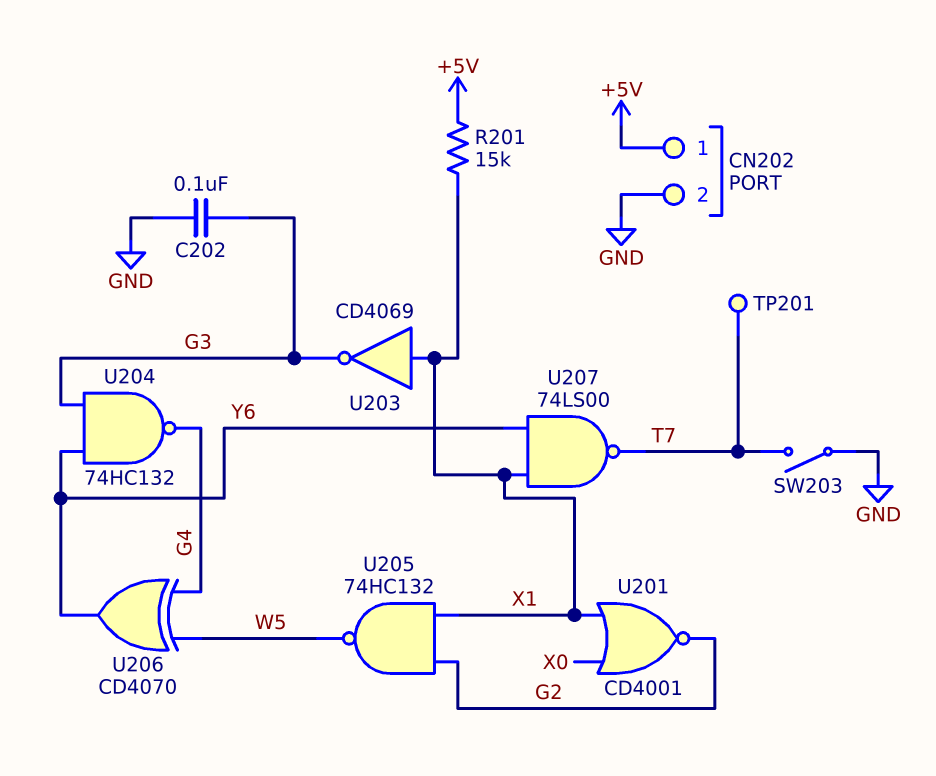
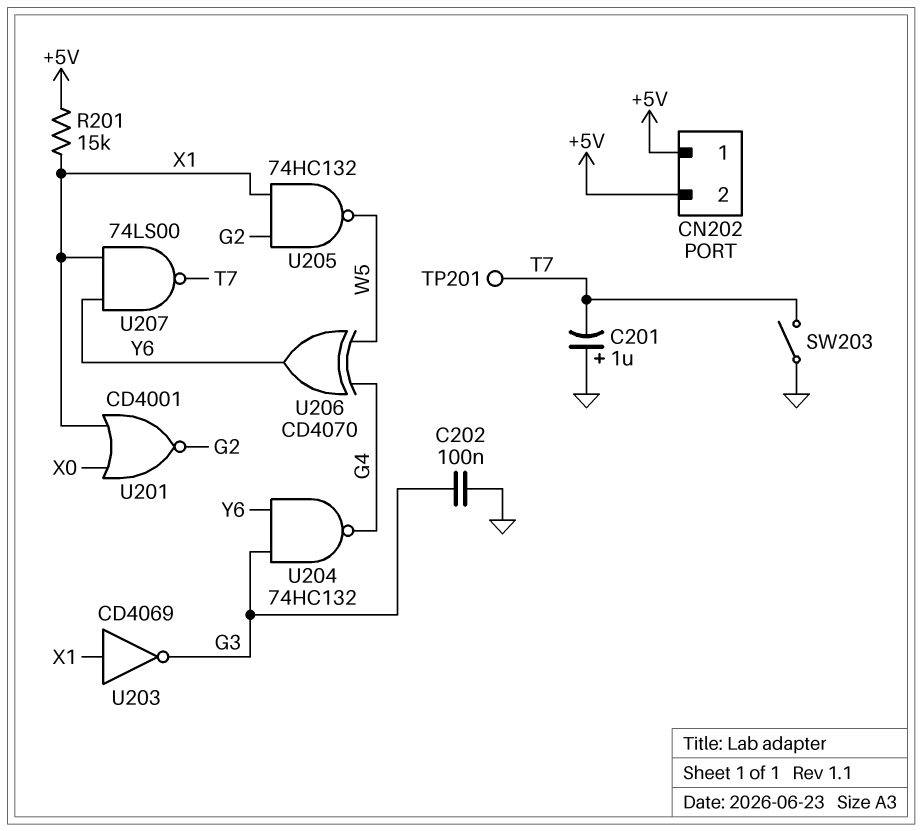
C201: none -> 1uF (plus GND, minus T7)
CN202 pin 2: GND -> +5V

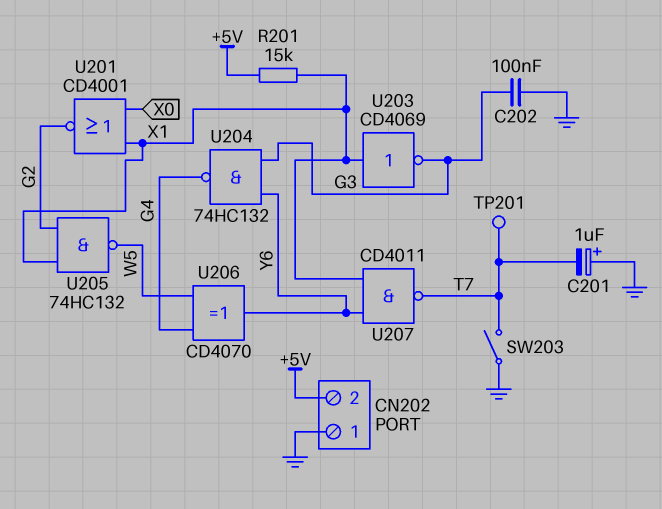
CN202 pin 1: +5V -> GND
U207: NAND 74LS00 (in X1, in Y6, out T7) -> NAND CD4011 (in X1, in Y6, out T7)

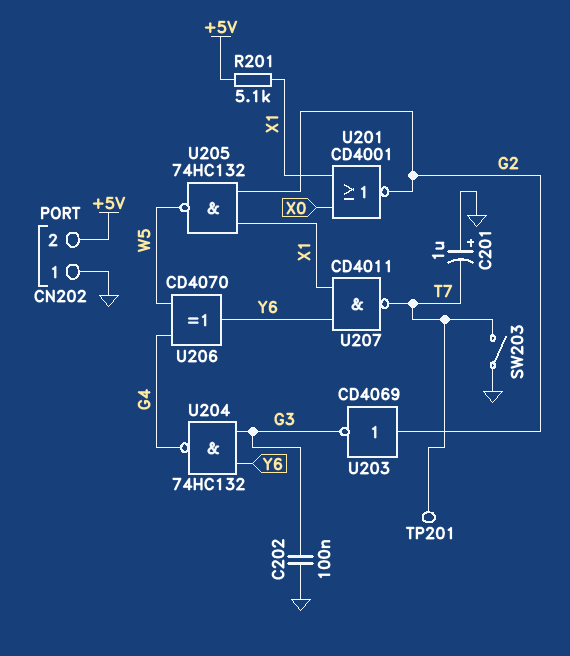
R201: 15k (+5V, X1) -> 5.1k (+5V, X1)
U203: NOT CD4069 (in X1, out G3) -> NOT CD4069 (in G2, out G3)

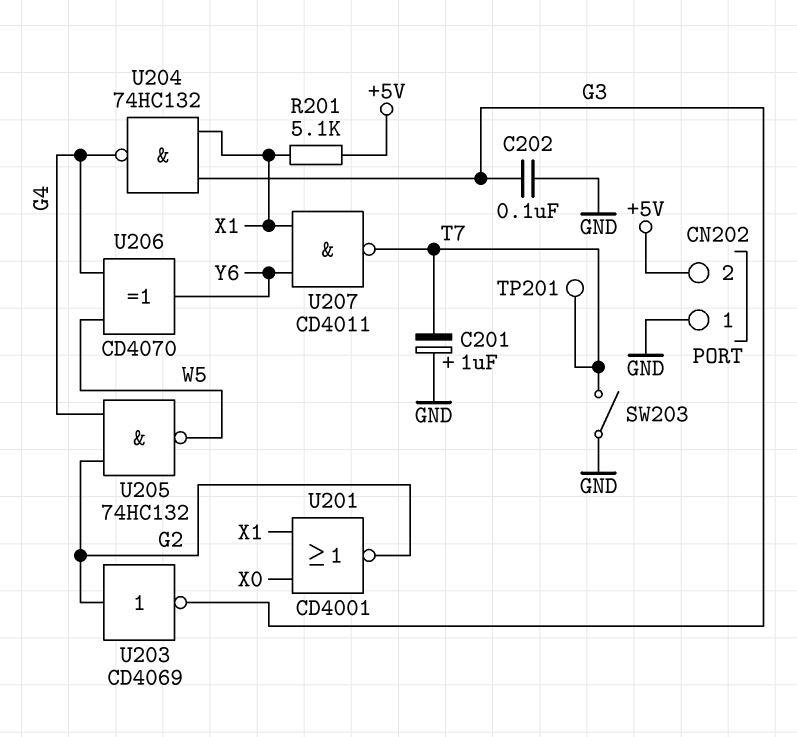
U204: NAND 74HC132 (in G3, in Y6, out G4) -> NAND 74HC132 (in G3, in X1, out G4)
U205: NAND 74HC132 (in G2, in X1, out W5) -> NAND 74HC132 (in G2, in G4, out W5)

